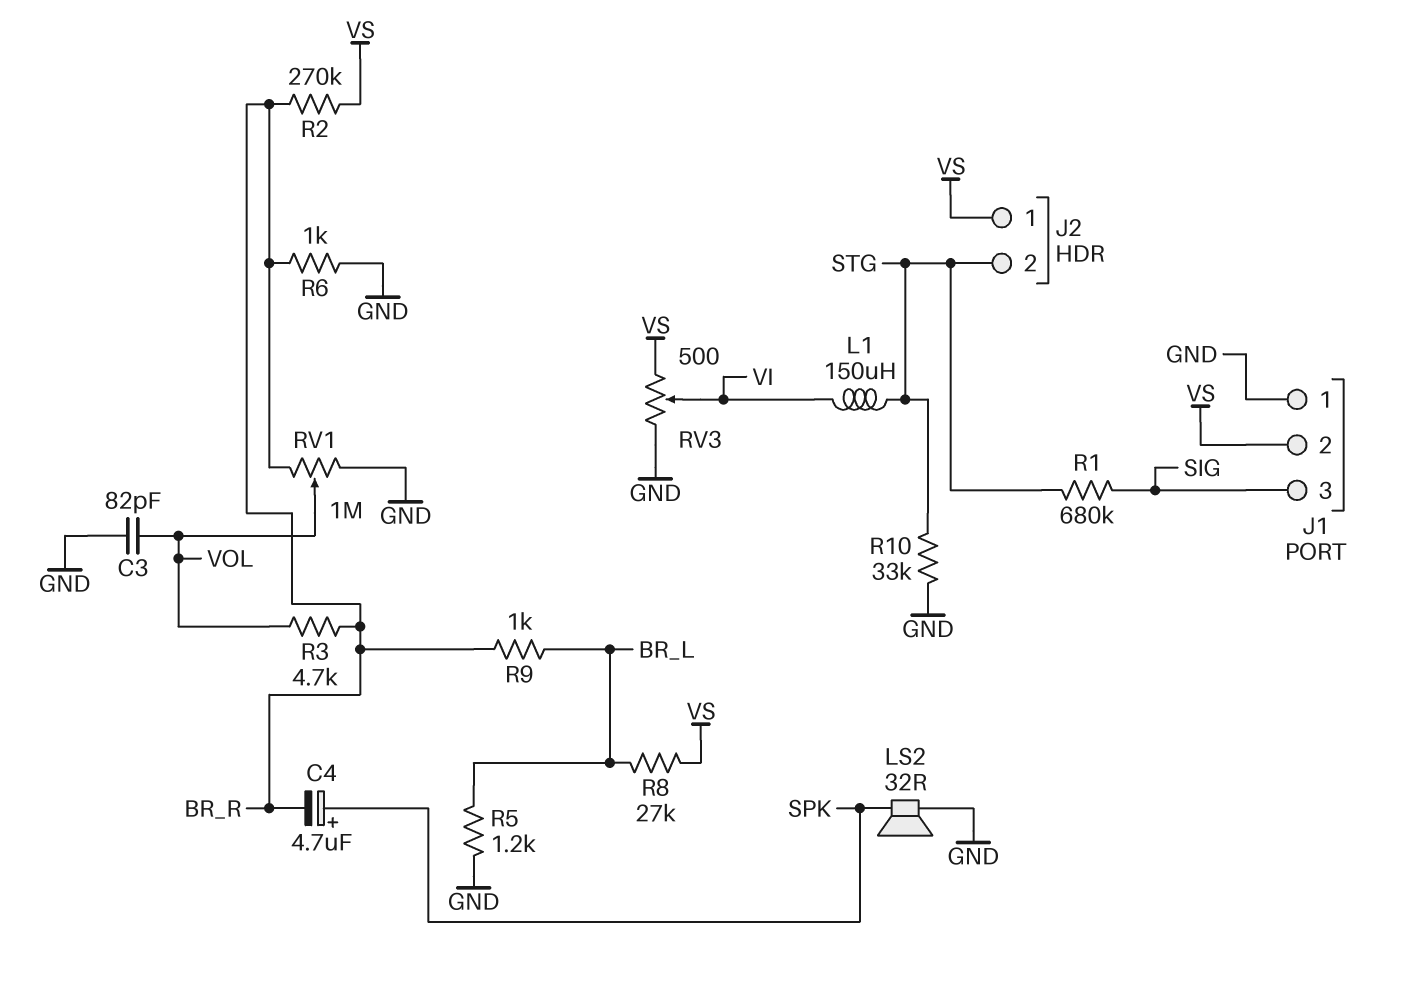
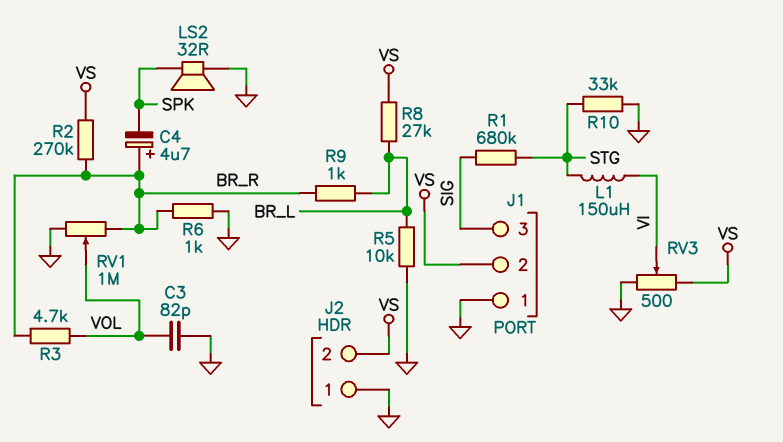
C4: 4.7uF (plus SPK, minus BR_R) -> 4.7uF (plus BR_R, minus SPK)
J2 pin 1: VS -> GND
J2 pin 2: STG -> VS
R5: 1.2k (BR_L, GND) -> 10k (BR_L, GND)

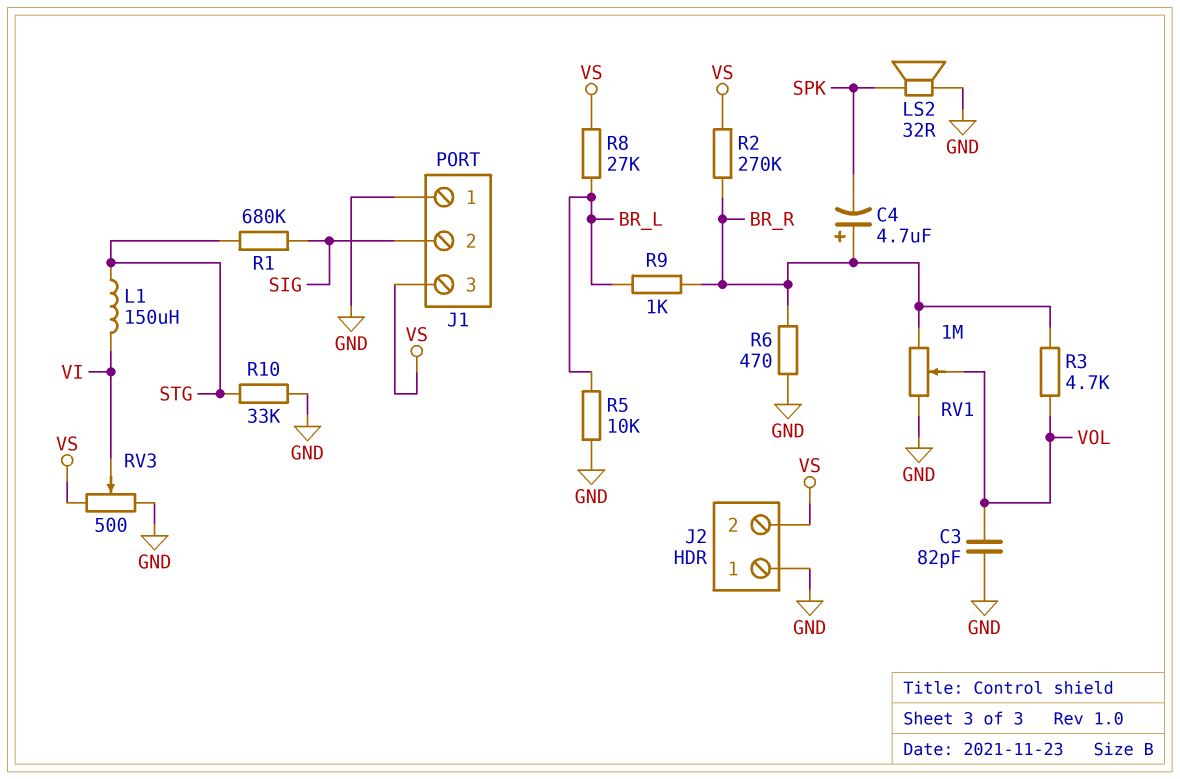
J1 pin 2: VS -> SIG
J1 pin 3: SIG -> VS
R6: 1k (BR_R, GND) -> 470 (BR_R, GND)

